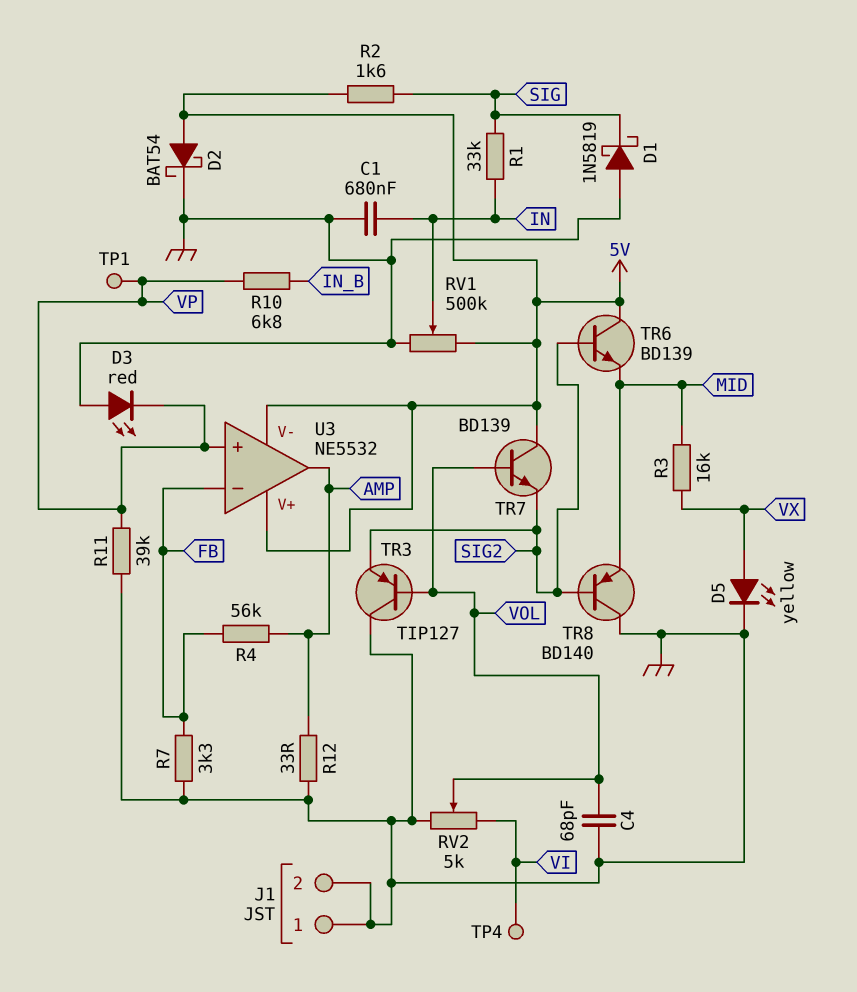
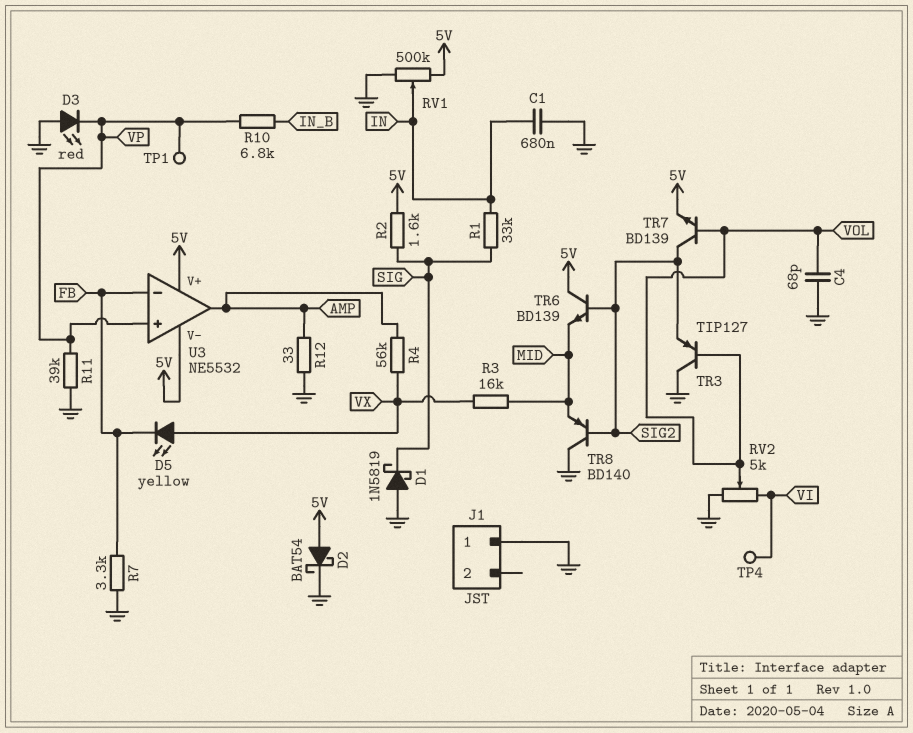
D5: LED yellow (A VX, K GND) -> LED yellow (A VX, K FB)
J1 pin 2: GND -> none
R4: 56k (AMP, FB) -> 56k (AMP, VX)
TR7: NPN BD139 (B VOL, C 5V, E SIG2) -> NPN BD139 (B VOL, C SIG2, E 5V)

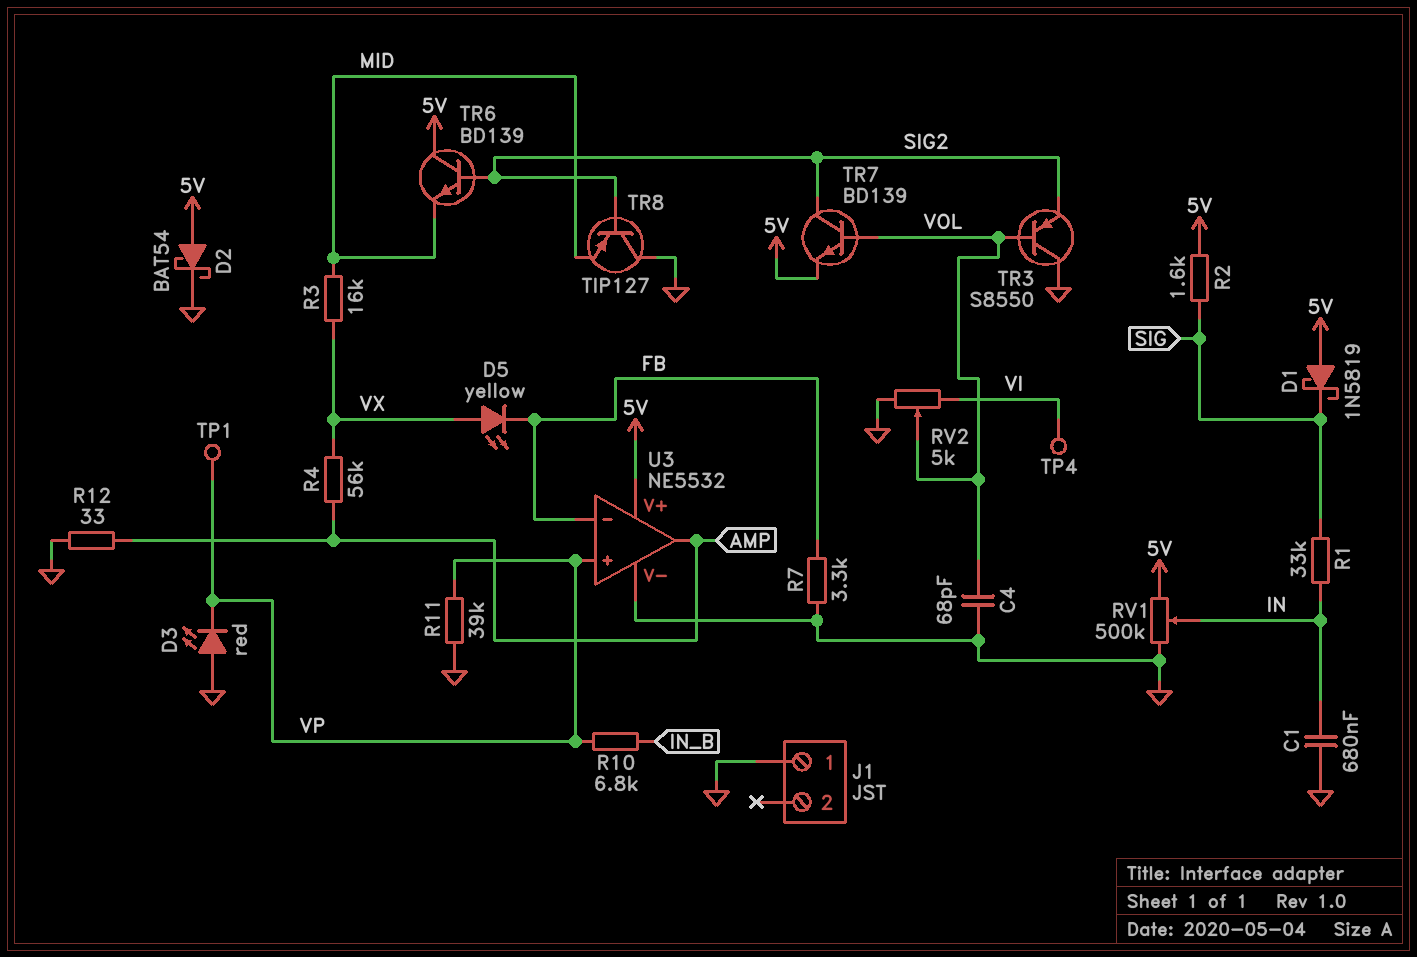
D1: schottky 1N5819 (A GND, K SIG) -> schottky 1N5819 (A 5V, K SIG)
TR3: PNP TIP127 (B VOL, C GND, E SIG2) -> PNP S8550 (B VOL, C GND, E SIG2)
TR8: PNP BD140 (B SIG2, C GND, E MID) -> PNP TIP127 (B SIG2, C GND, E MID)
U3 pin V-: 5V -> GND

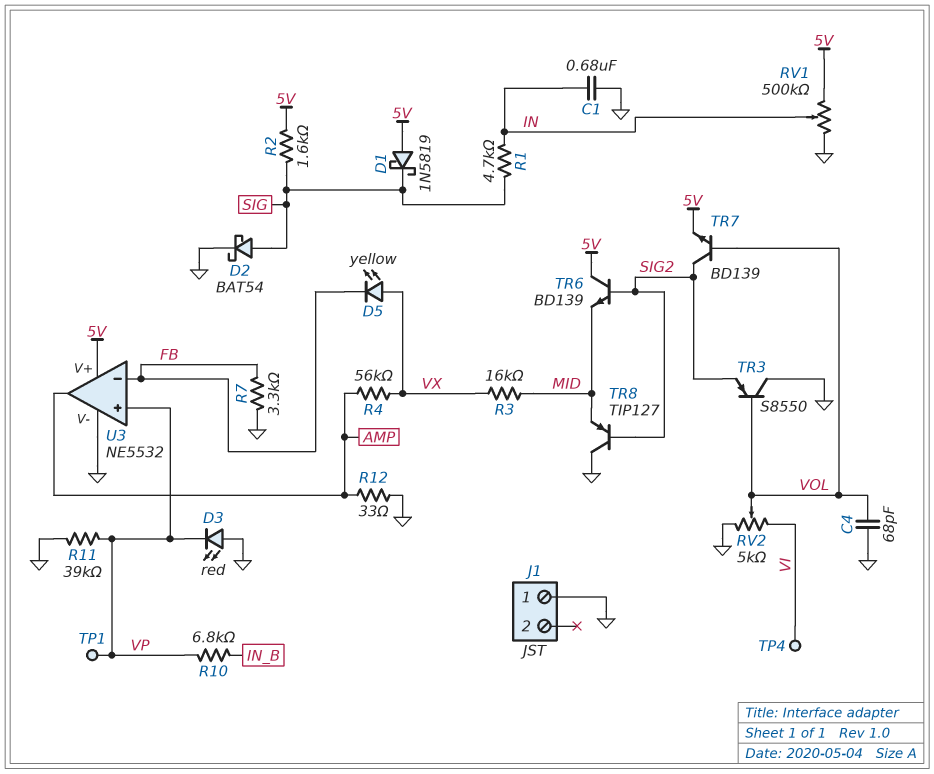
D2: schottky BAT54 (A 5V, K GND) -> schottky BAT54 (A SIG, K GND)
R1: 33k (IN, SIG) -> 4.7k (IN, SIG)

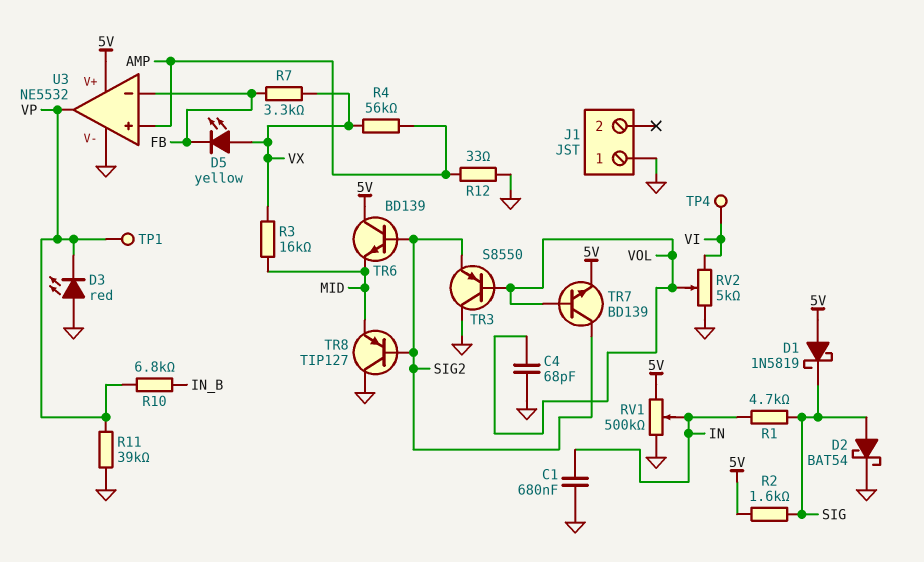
R7: 3.3k (FB, GND) -> 3.3k (FB, VX)
U3 pin in+: VP -> AMP
U3 pin out: AMP -> VP

